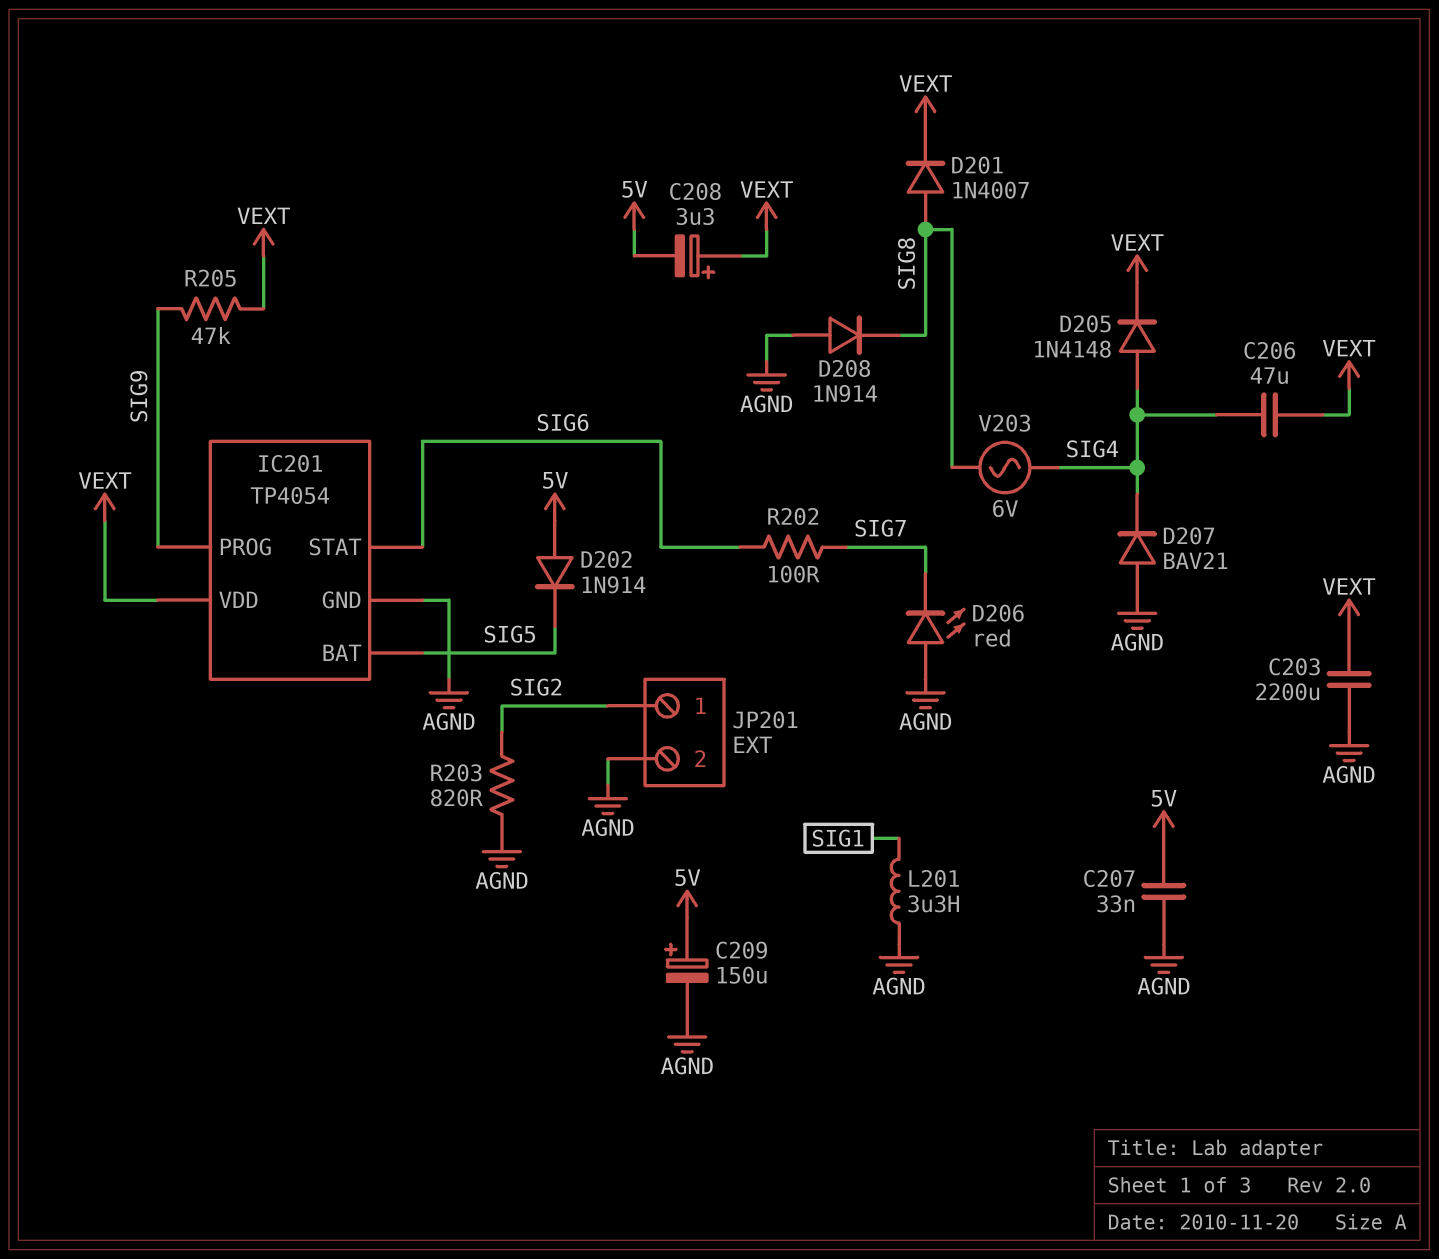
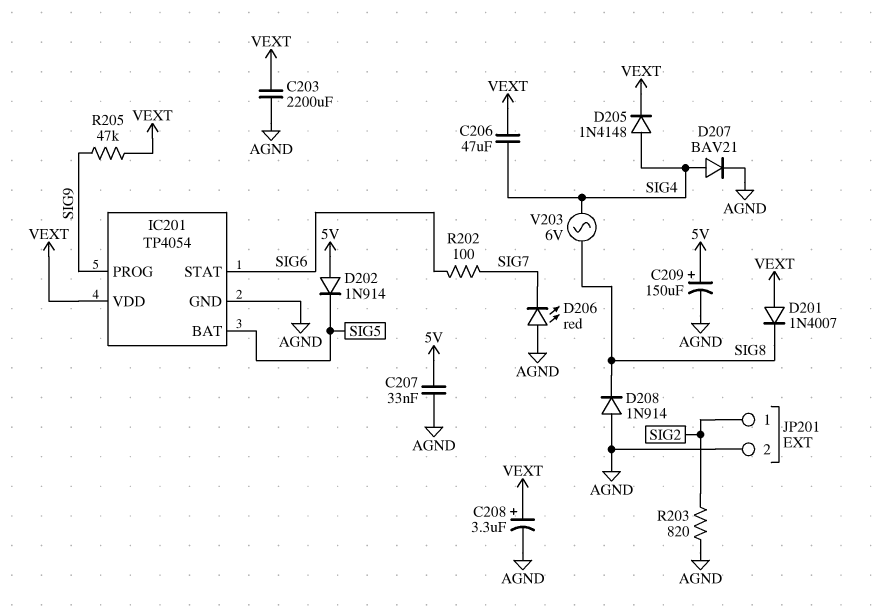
C208: 3.3uF (plus VEXT, minus 5V) -> 3.3uF (plus VEXT, minus AGND)
D201: diode 1N4007 (A SIG8, K VEXT) -> diode 1N4007 (A VEXT, K SIG8)
D207: diode BAV21 (A AGND, K SIG4) -> diode BAV21 (A SIG4, K AGND)
L201: 3.3uH (AGND, SIG1) -> none

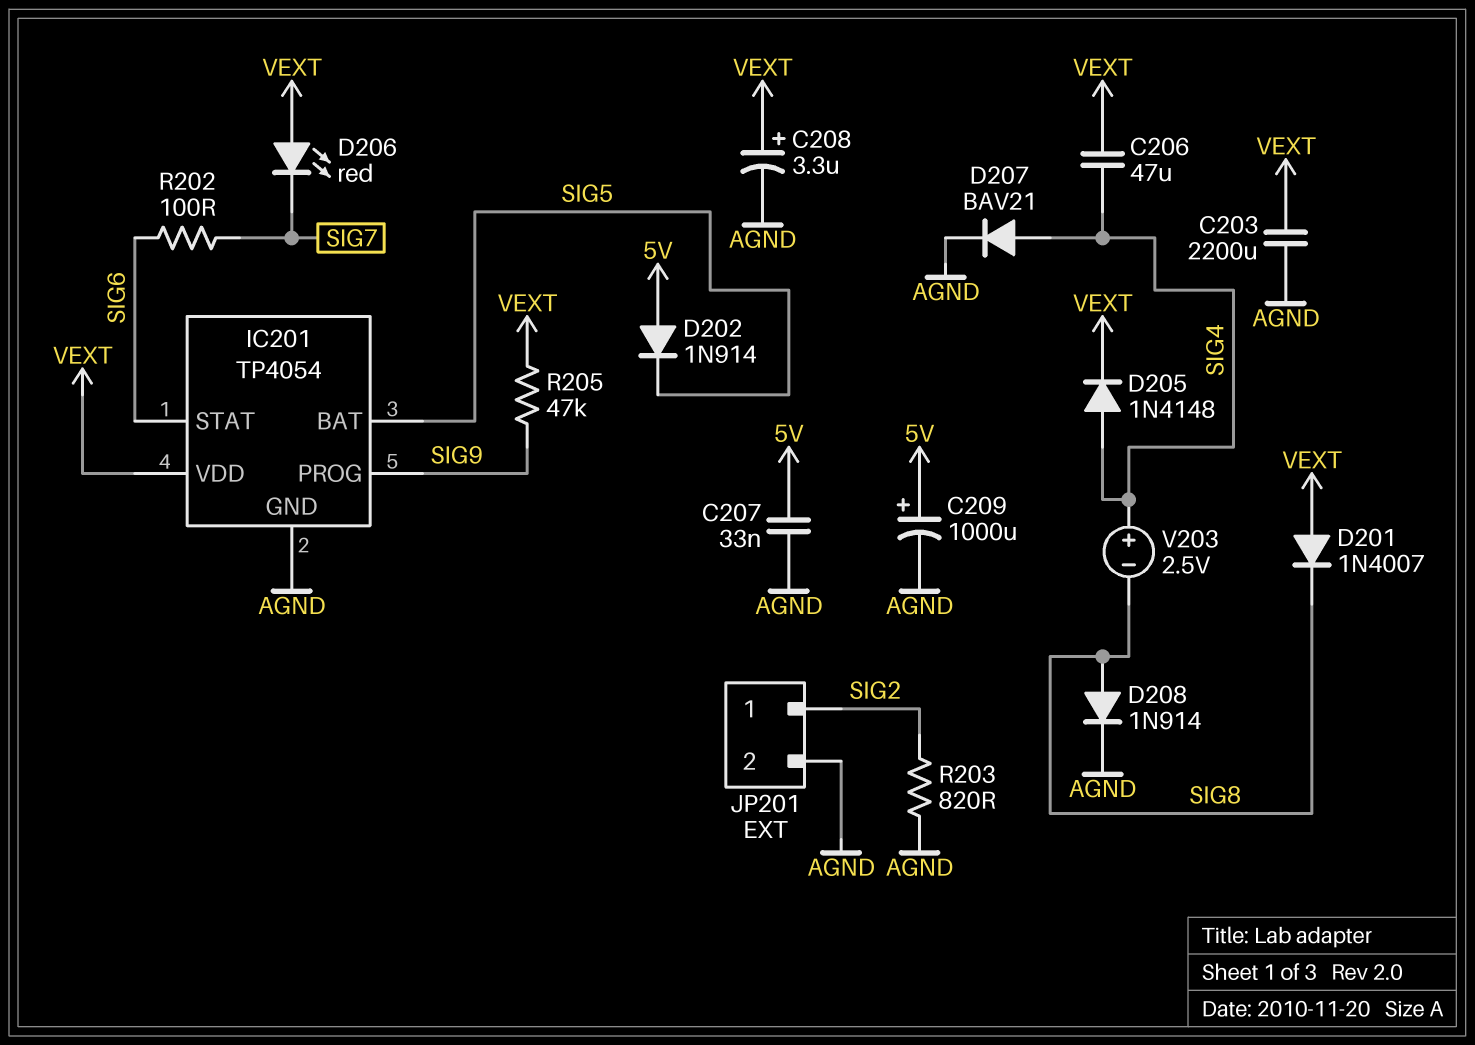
C209: 150uF (plus 5V, minus AGND) -> 1000uF (plus 5V, minus AGND)
D206: LED red (A AGND, K SIG7) -> LED red (A VEXT, K SIG7)
D208: diode 1N914 (A AGND, K SIG8) -> diode 1N914 (A SIG8, K AGND)
V203: AC 6V (SIG4, SIG8) -> 2.5V (plus SIG4, minus SIG8)

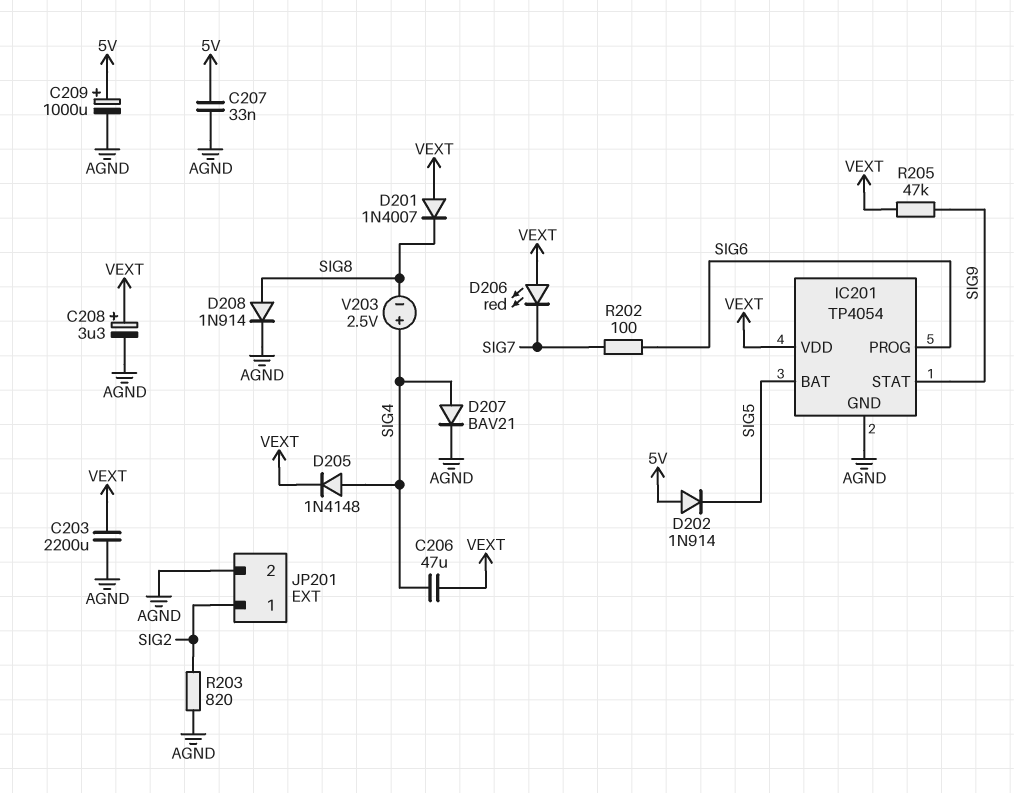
IC201 pin PROG: SIG9 -> SIG6
IC201 pin STAT: SIG6 -> SIG9

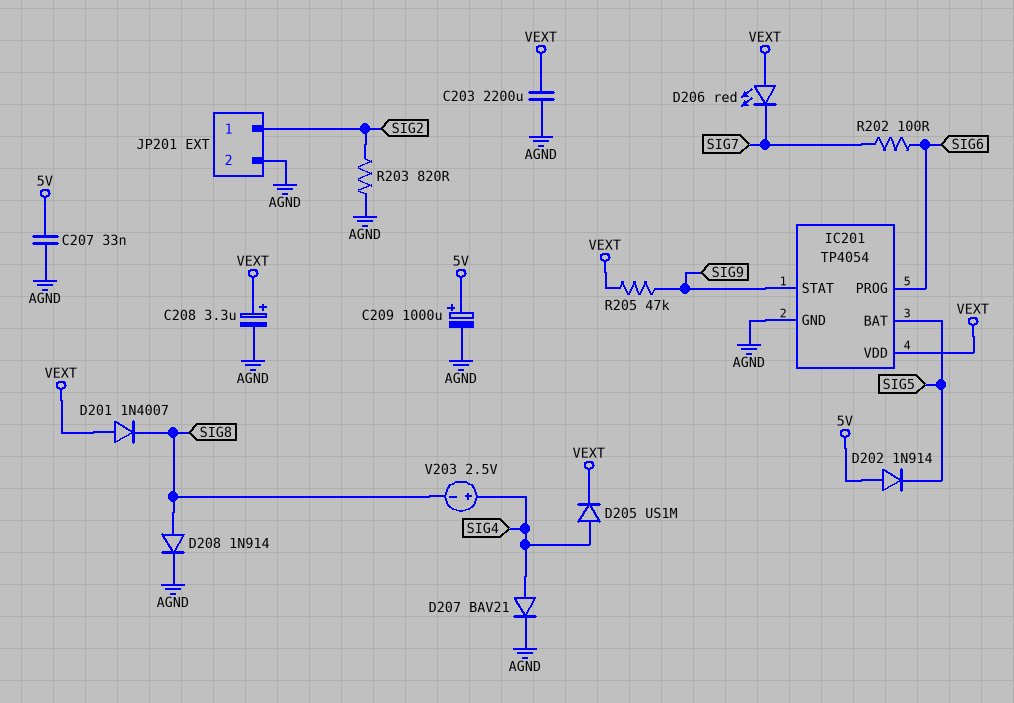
C206: 47uF (SIG4, VEXT) -> none
D205: diode 1N4148 (A SIG4, K VEXT) -> diode US1M (A SIG4, K VEXT)

